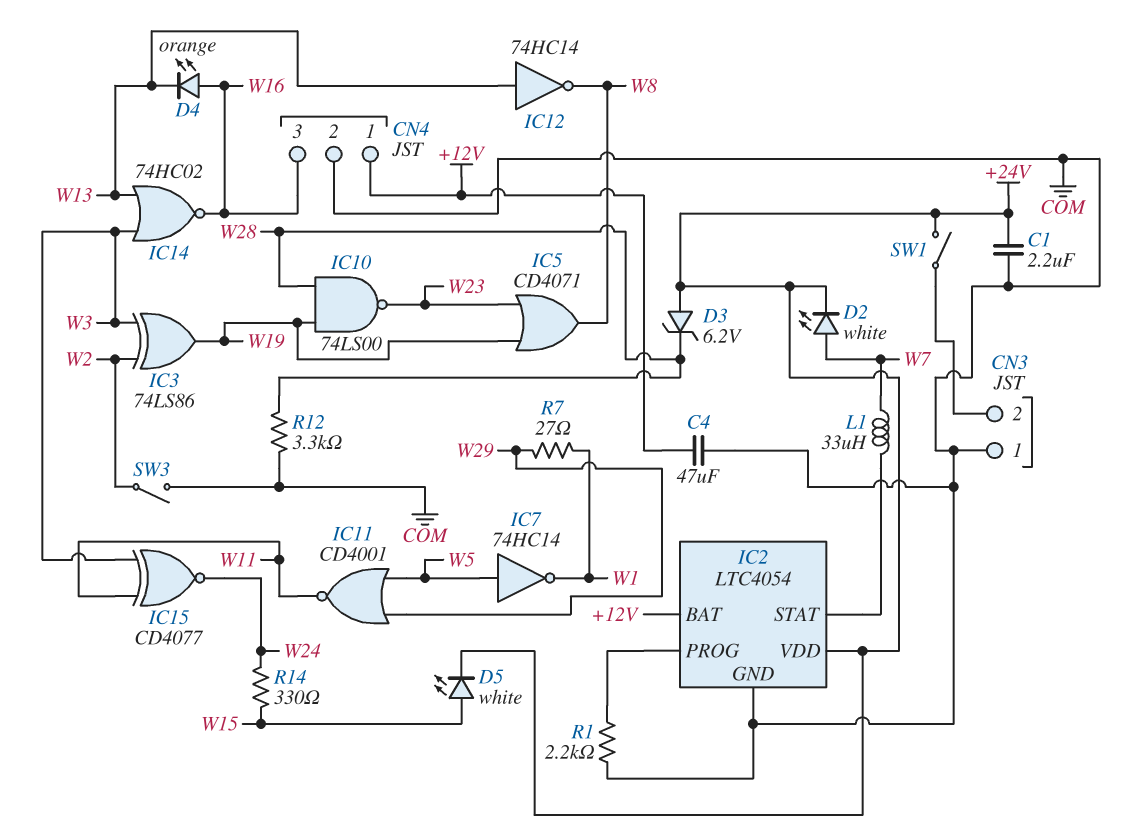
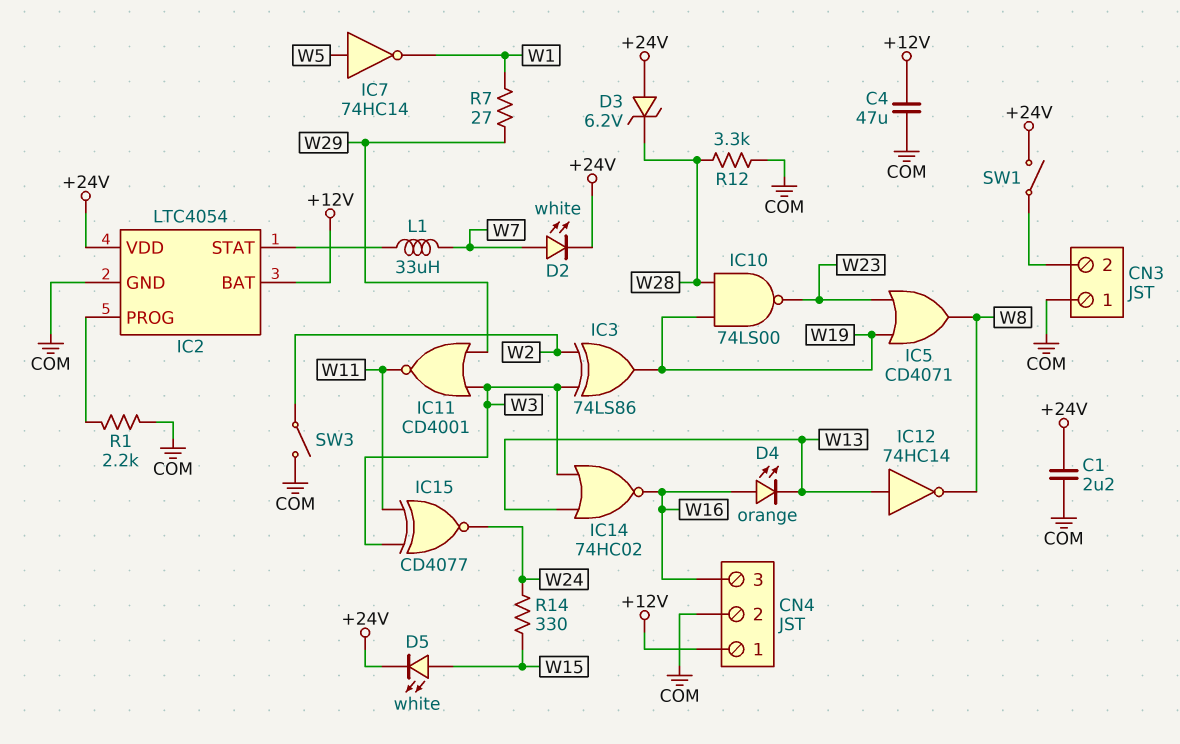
IC11: NOR CD4001 (in W5, in W29, out W11) -> NOR CD4001 (in W3, in W29, out W11)

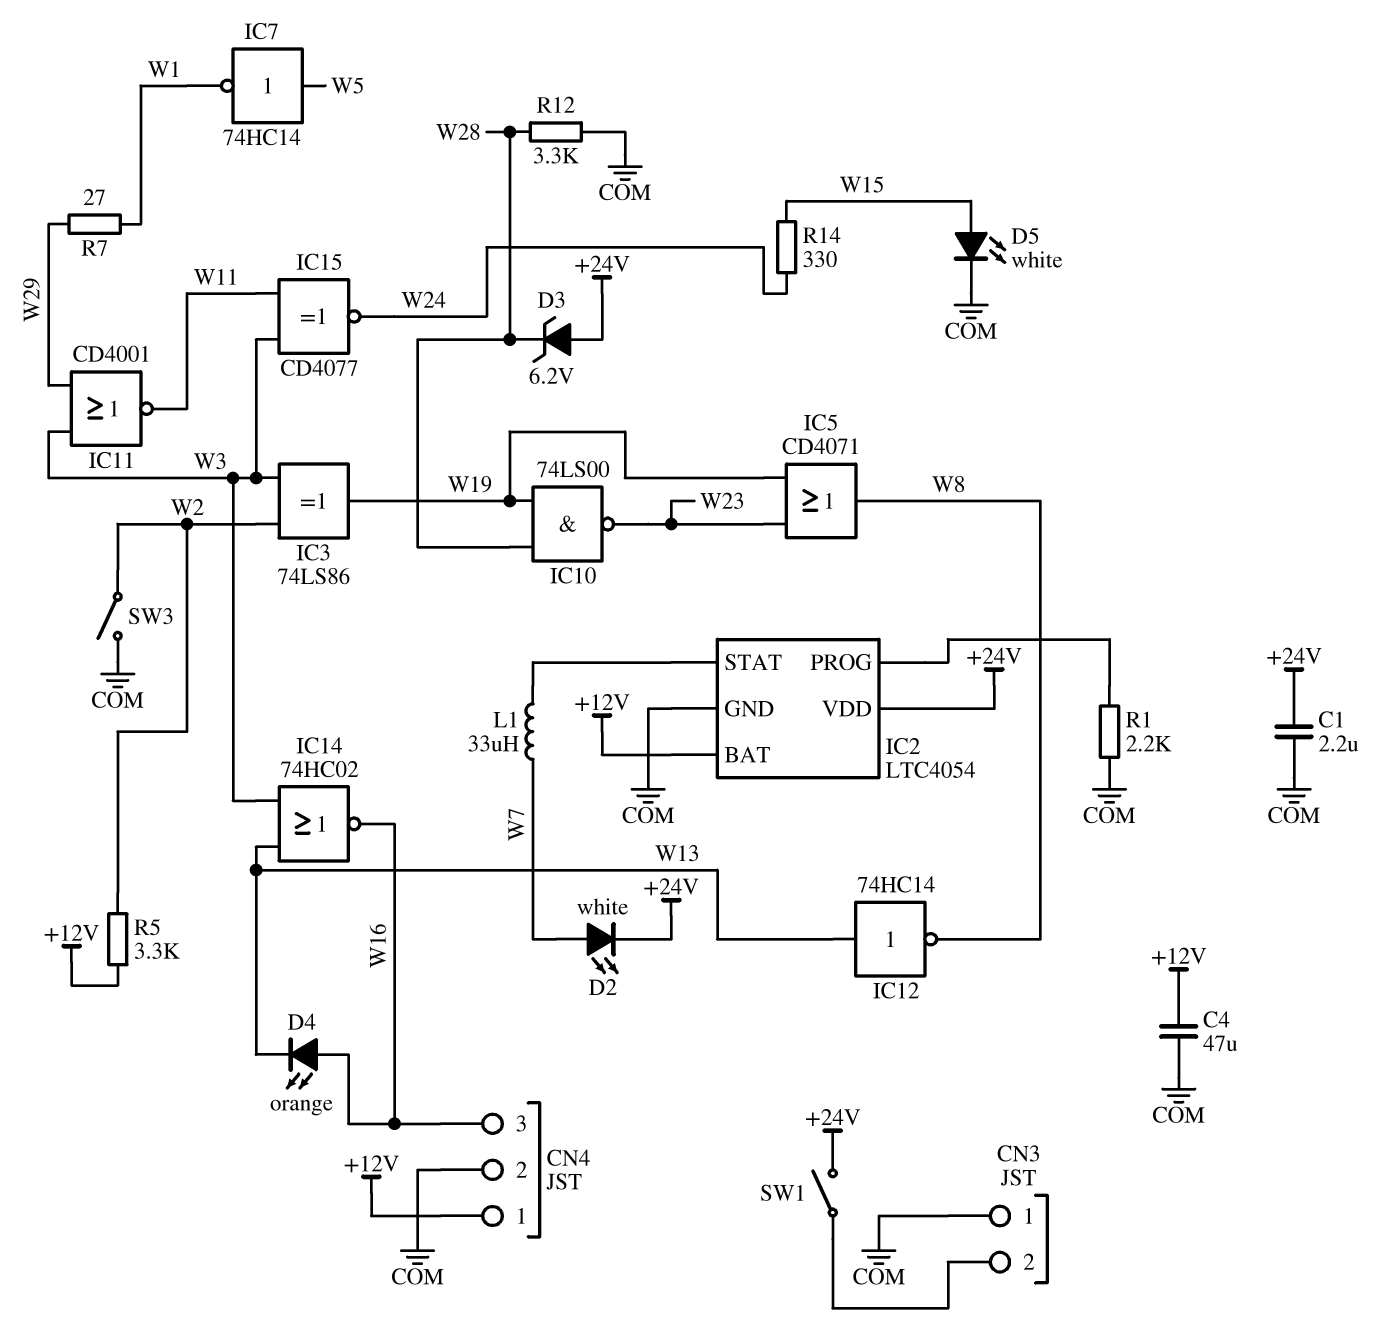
D5: LED white (A W15, K +24V) -> LED white (A W15, K COM)
R5: none -> 3.3k (+12V, W2)

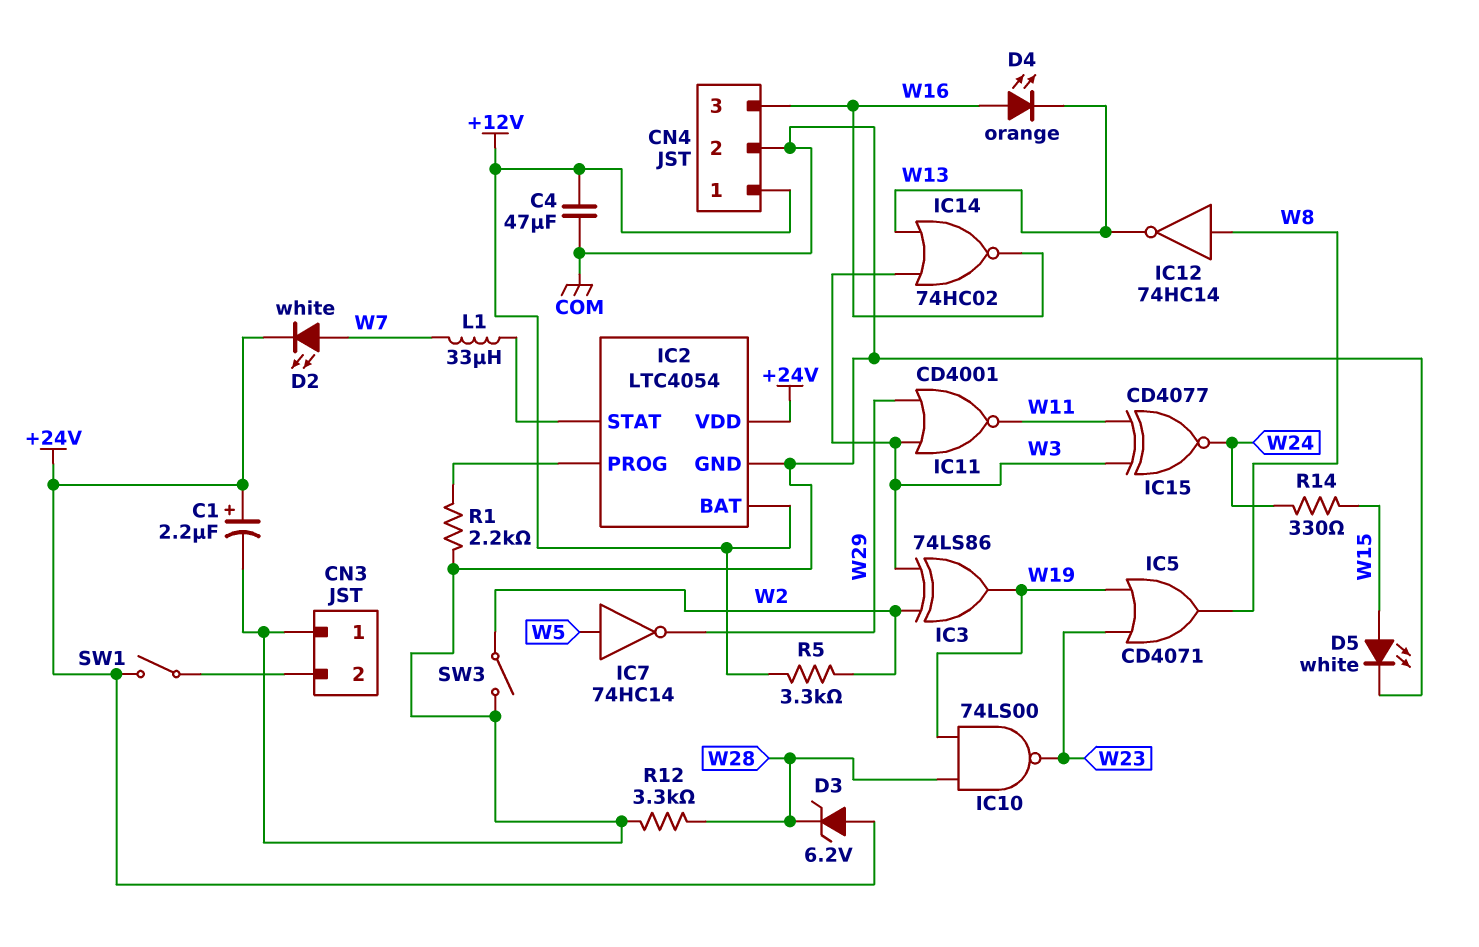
C1: 2.2uF (+24V, COM) -> 2.2uF (plus +24V, minus COM)
IC7: NOT 74HC14 (in W5, out W1) -> NOT 74HC14 (in W5, out W29)
IC12: NOT 74HC14 (in W13, out W8) -> NOT 74HC14 (in W8, out W13)
R7: 27 (W1, W29) -> none

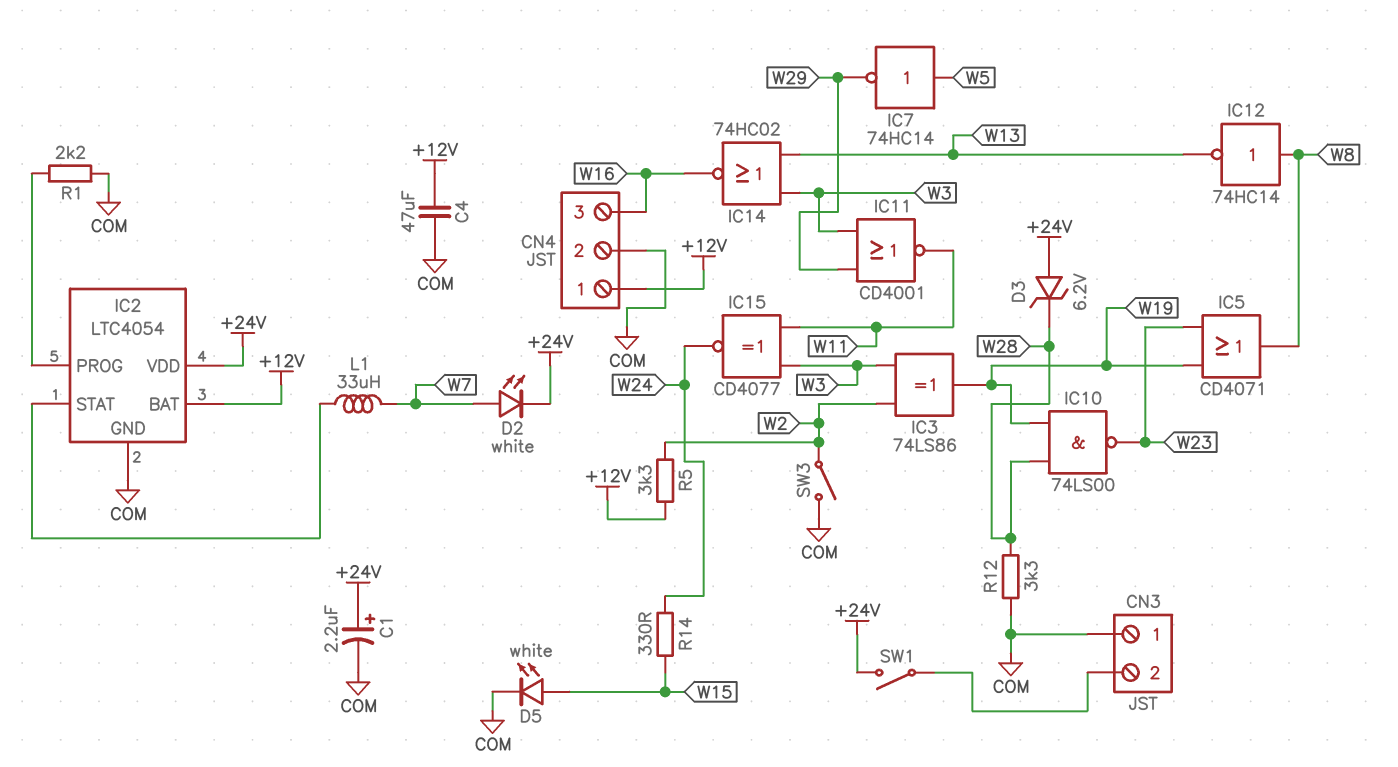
D4: LED orange (A W16, K W13) -> none

